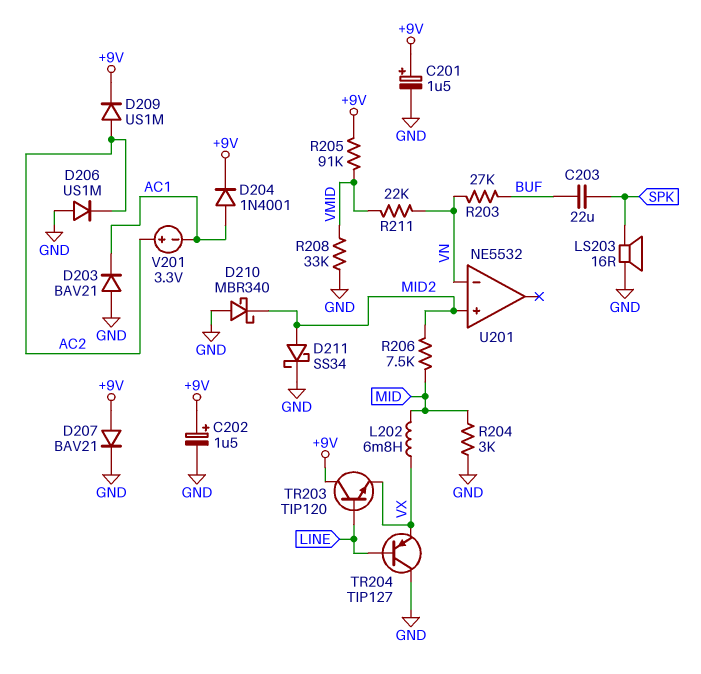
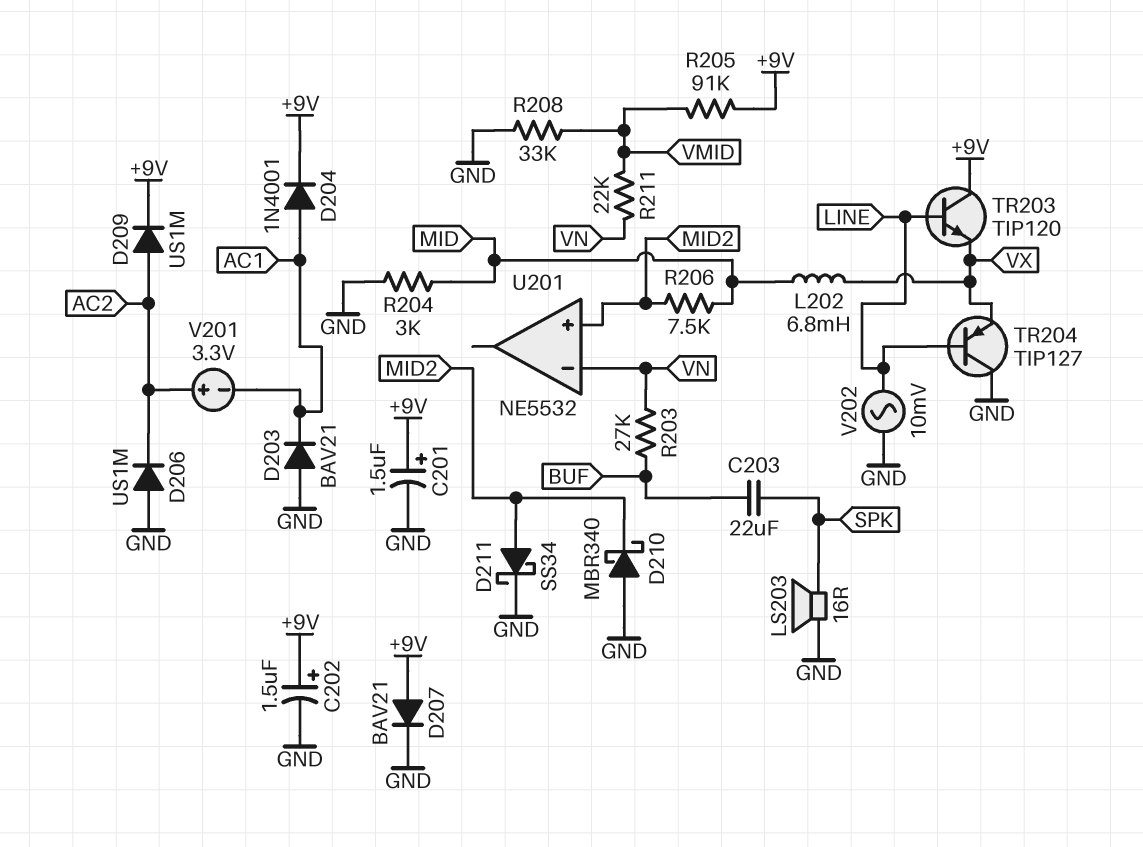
V202: none -> AC 10mV (GND, LINE)

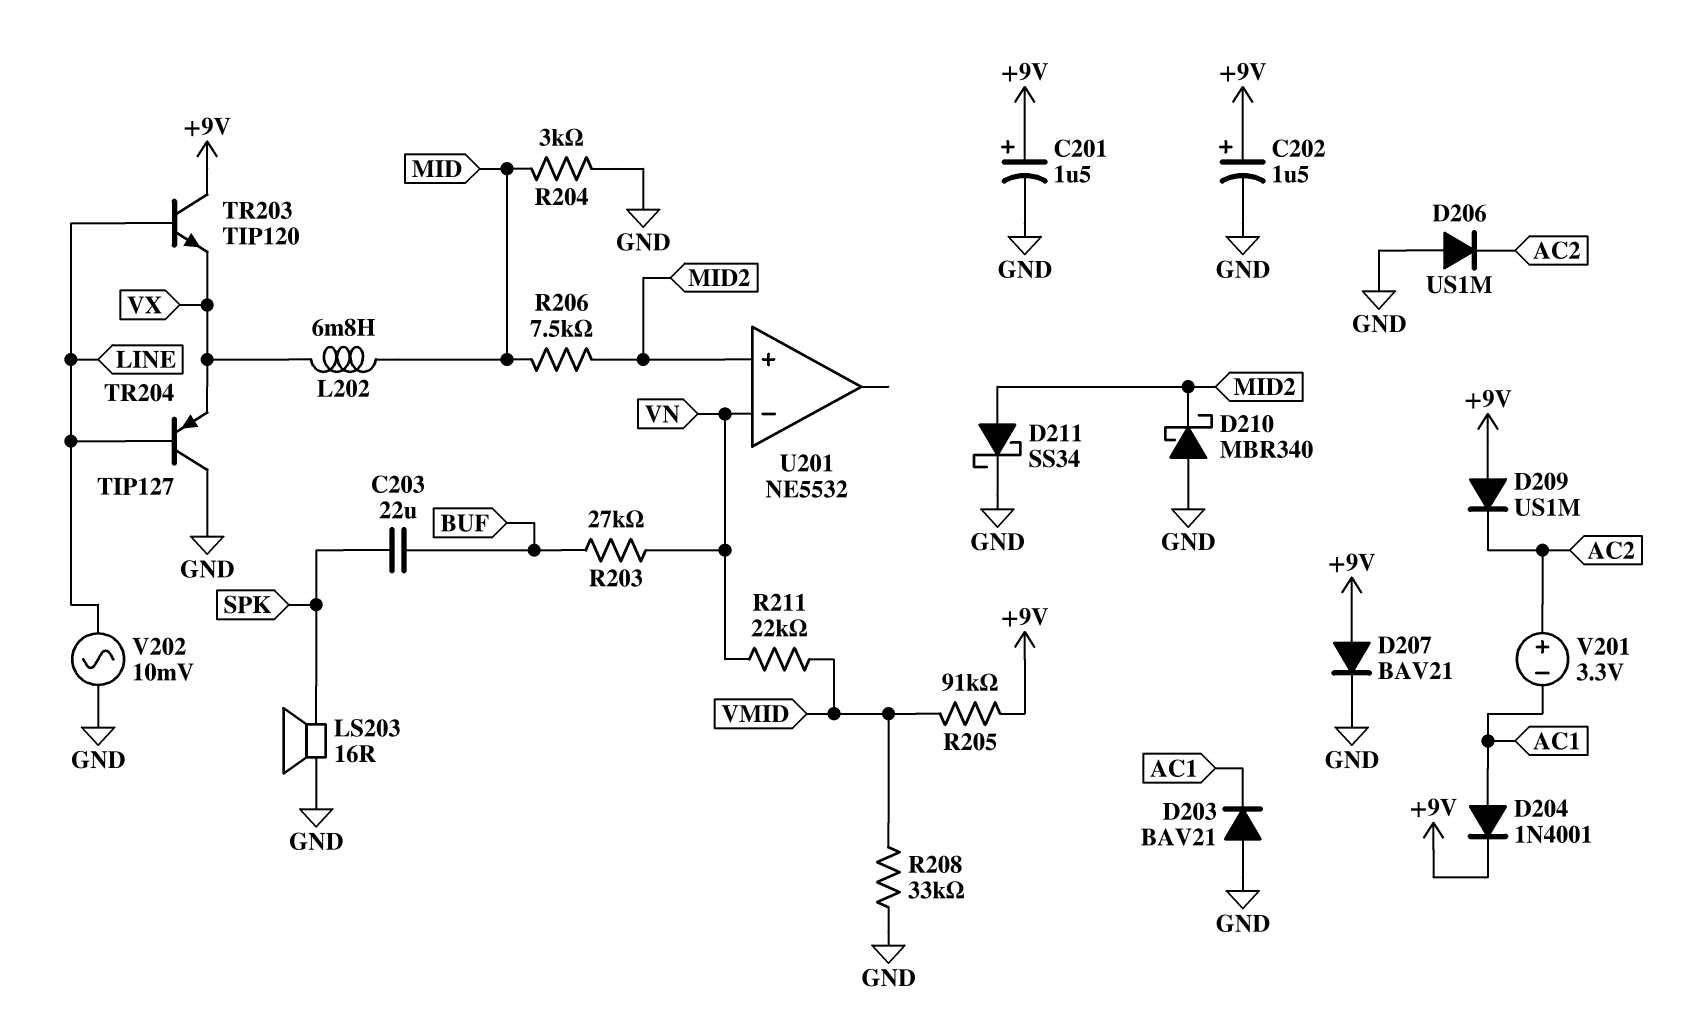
D209: diode US1M (A AC2, K +9V) -> diode US1M (A +9V, K AC2)

